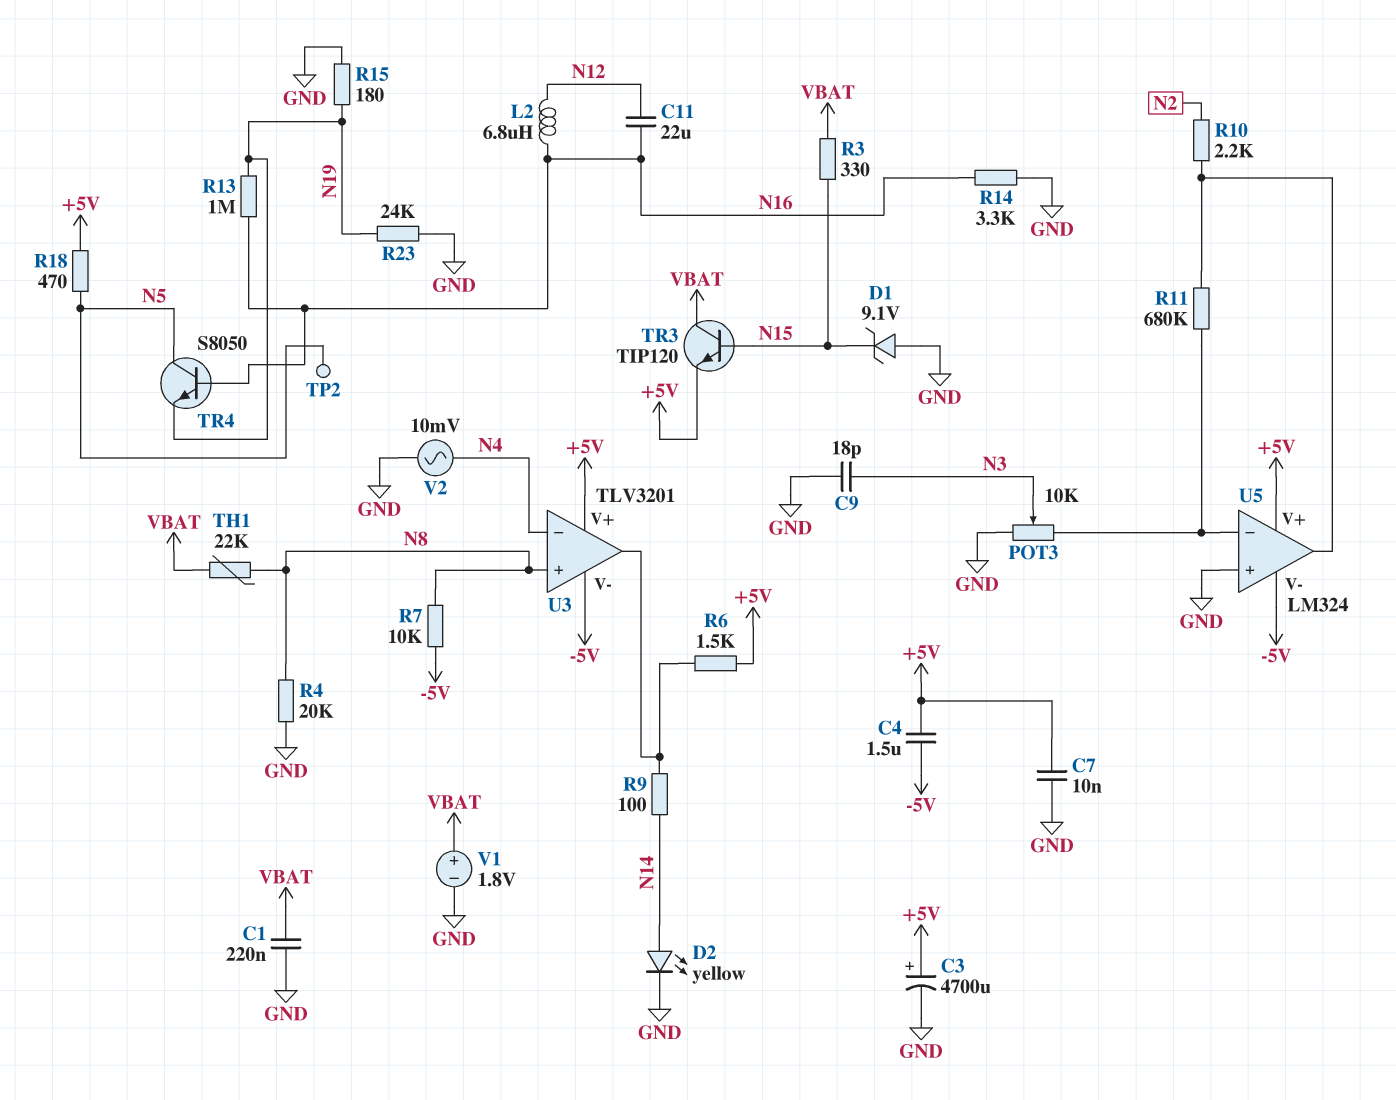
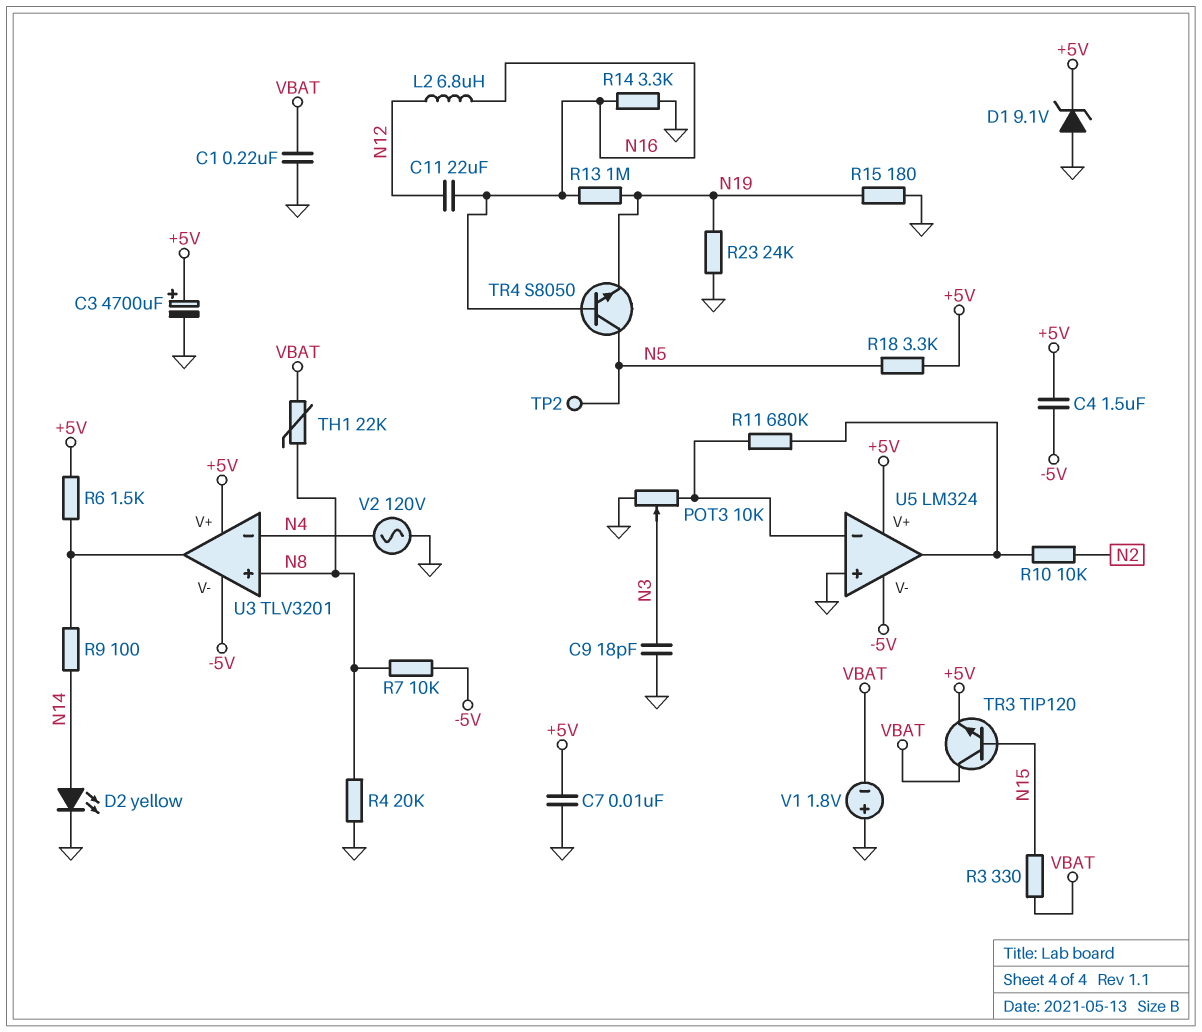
D1: zener 9.1V (A GND, K N15) -> zener 9.1V (A GND, K +5V)
R10: 2.2k (N2, U5/out) -> 10k (N2, U5/out)
R18: 470 (+5V, N5) -> 3.3k (+5V, N5)
V1: 1.8V (plus VBAT, minus GND) -> 1.8V (plus GND, minus VBAT)
V2: AC 10mV (GND, N4) -> AC 120V (GND, N4)

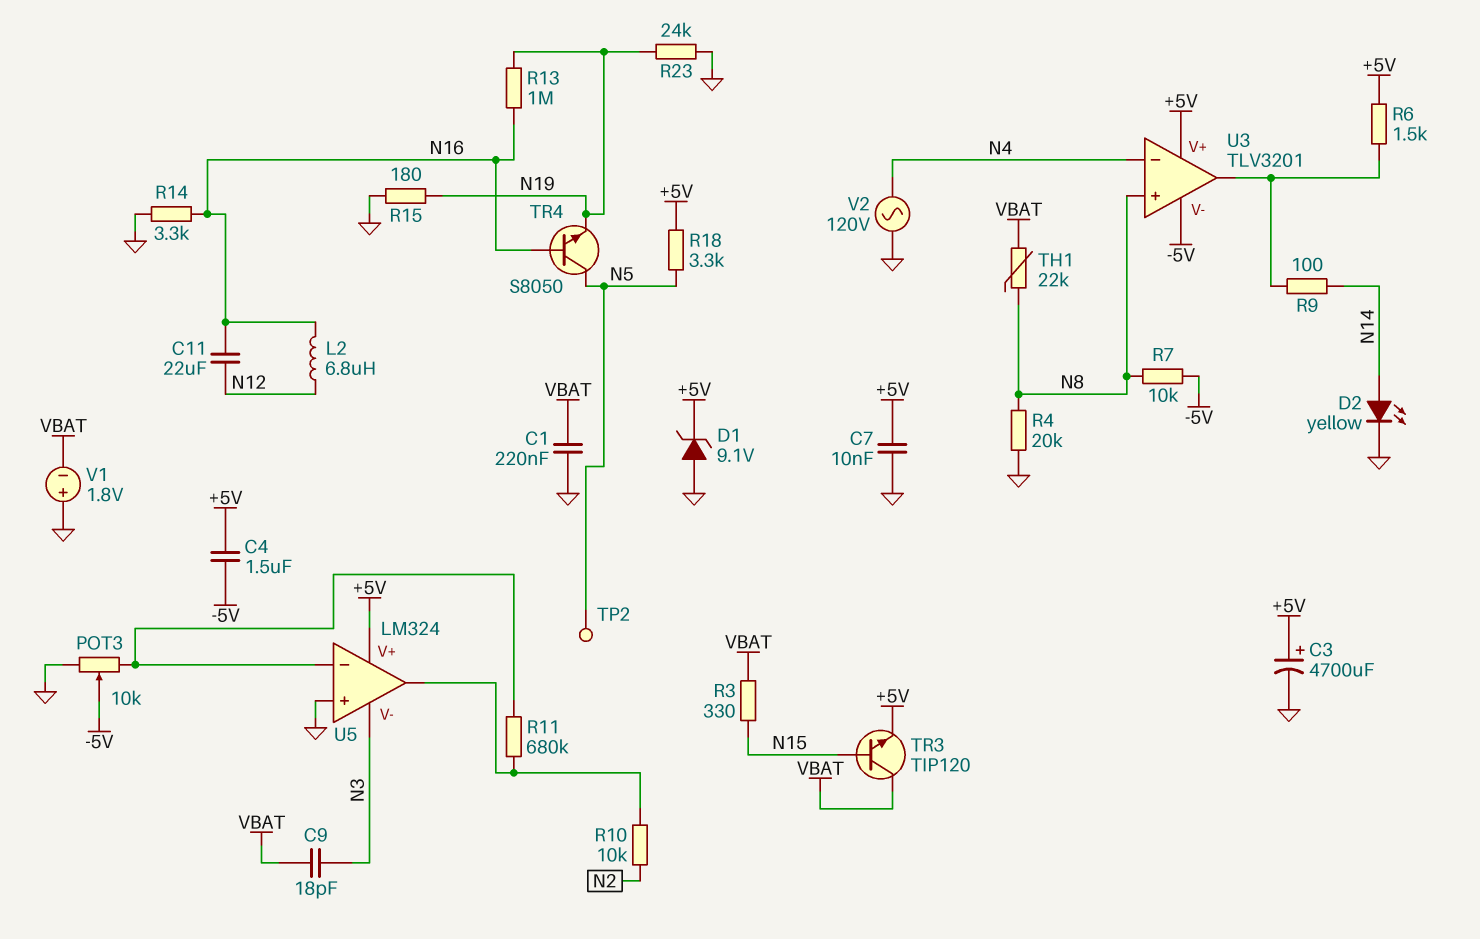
C9: 18pF (GND, N3) -> 18pF (N3, VBAT)
POT3: 10k (GND, U5/in-, wiper N3) -> 10k (GND, U5/in-, wiper -5V)
U5 pin V-: -5V -> N3

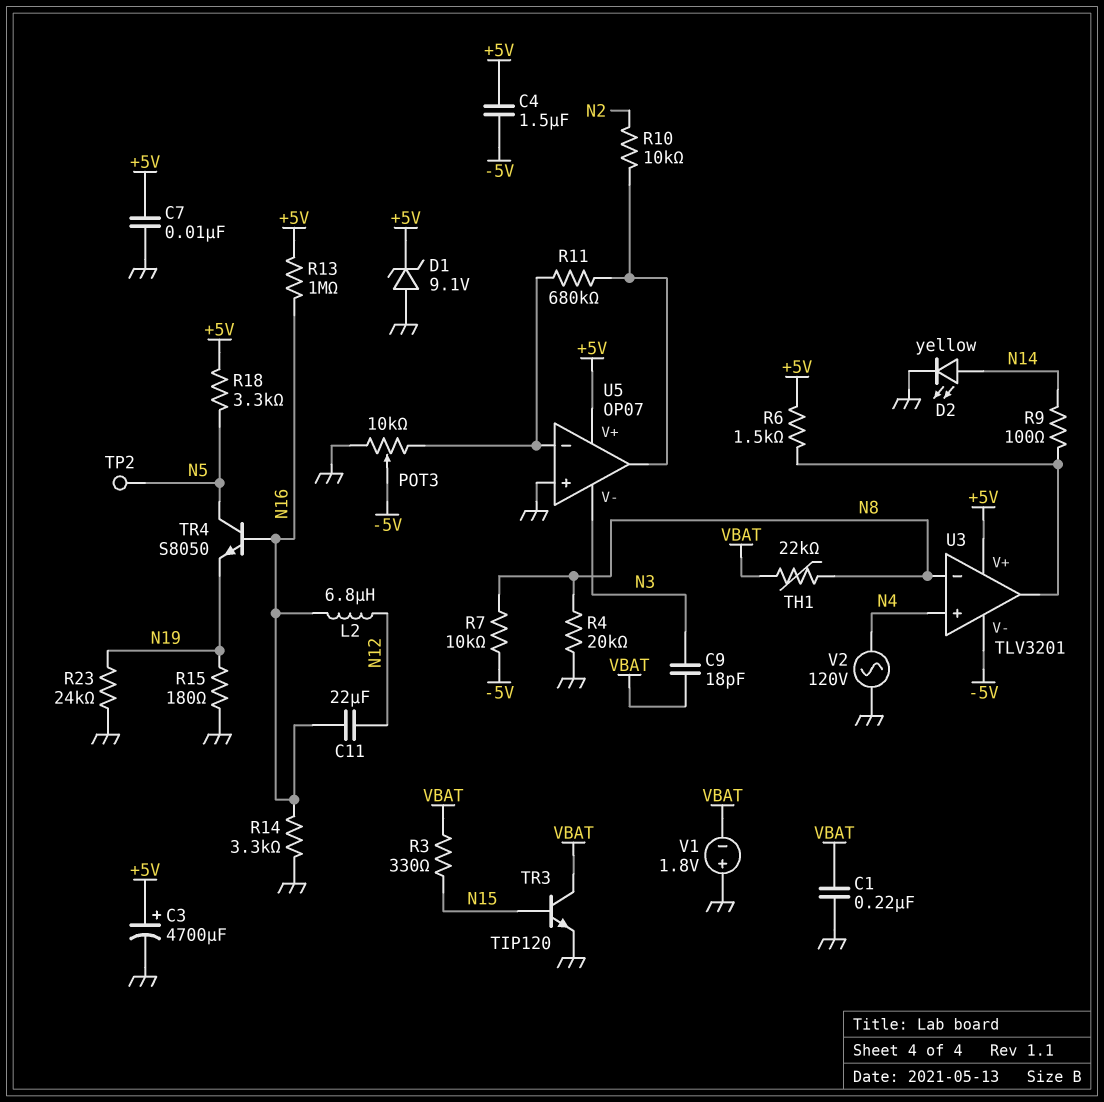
R13: 1M (N16, N19) -> 1M (+5V, N16)
TR3: NPN TIP120 (B N15, C VBAT, E +5V) -> NPN TIP120 (B N15, C VBAT, E GND)
U3 pin in+: N8 -> N4
U3 pin in-: N4 -> N8
U5: LM324 -> OP07

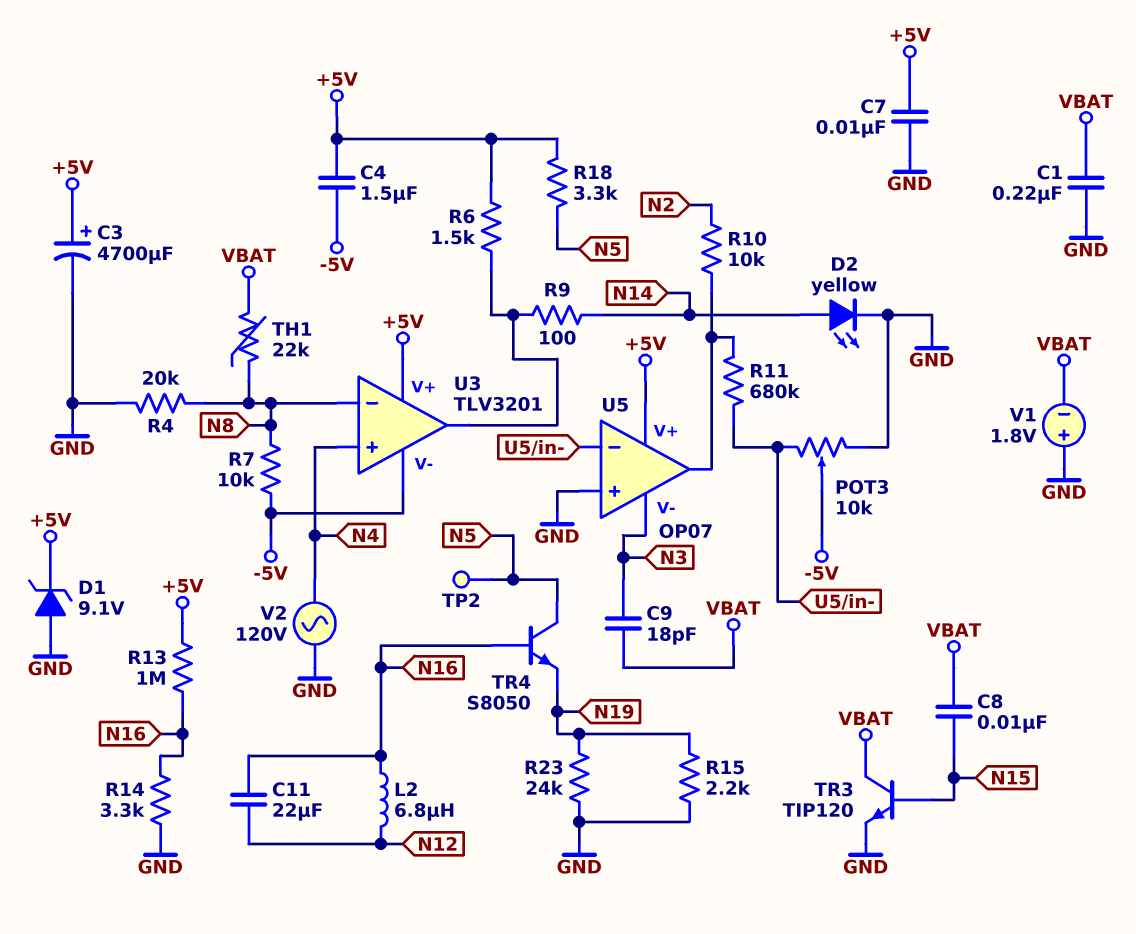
C8: none -> 10nF (N15, VBAT)
R3: 330 (N15, VBAT) -> none
R15: 180 (GND, N19) -> 2.2k (GND, N19)

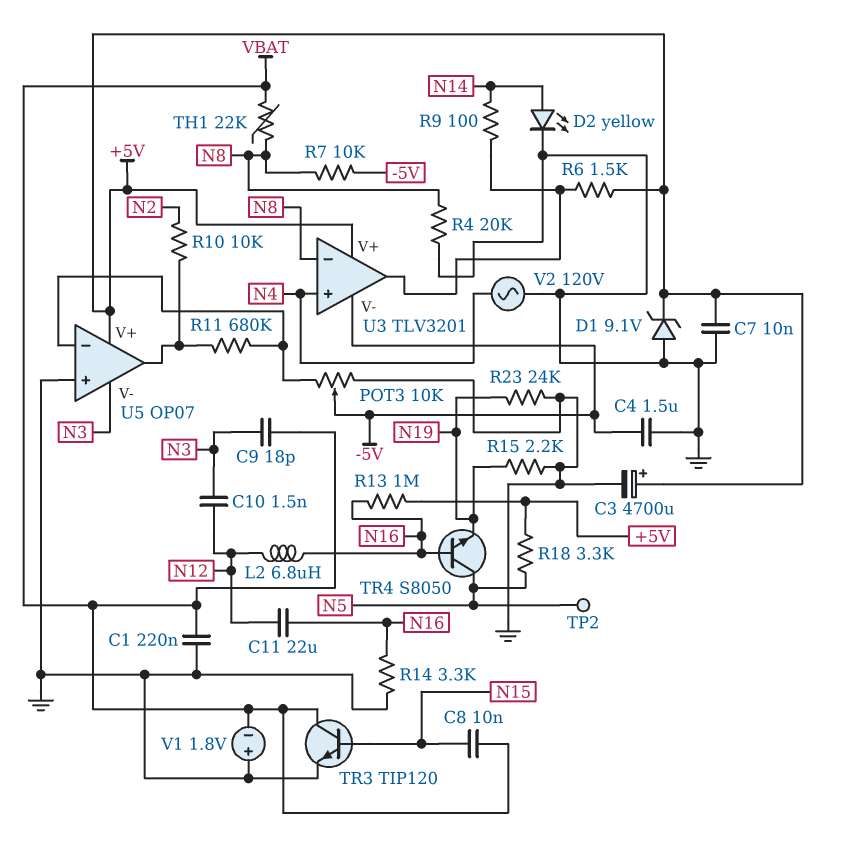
C4: 1.5uF (+5V, -5V) -> 1.5uF (-5V, GND)
C10: none -> 1.5nF (N3, N12)

